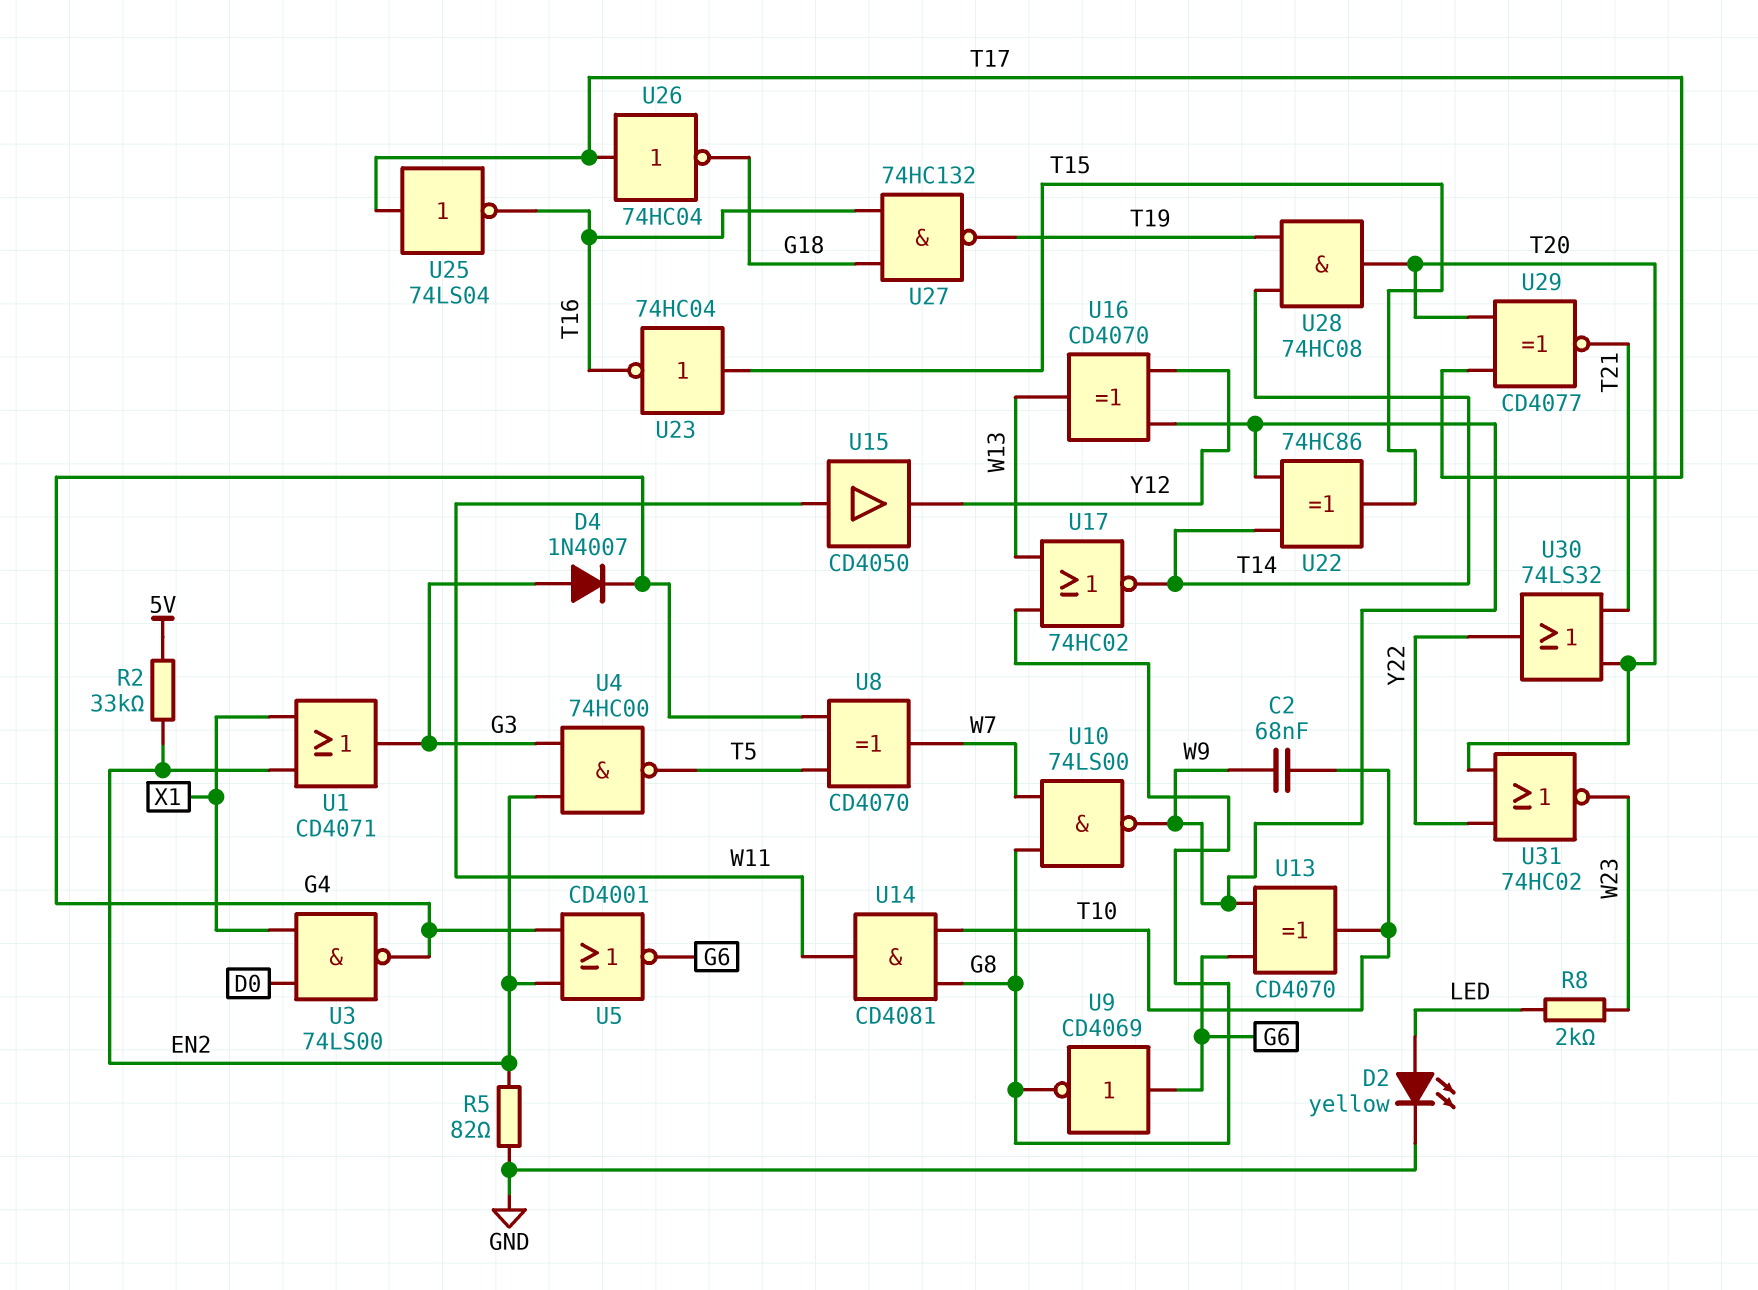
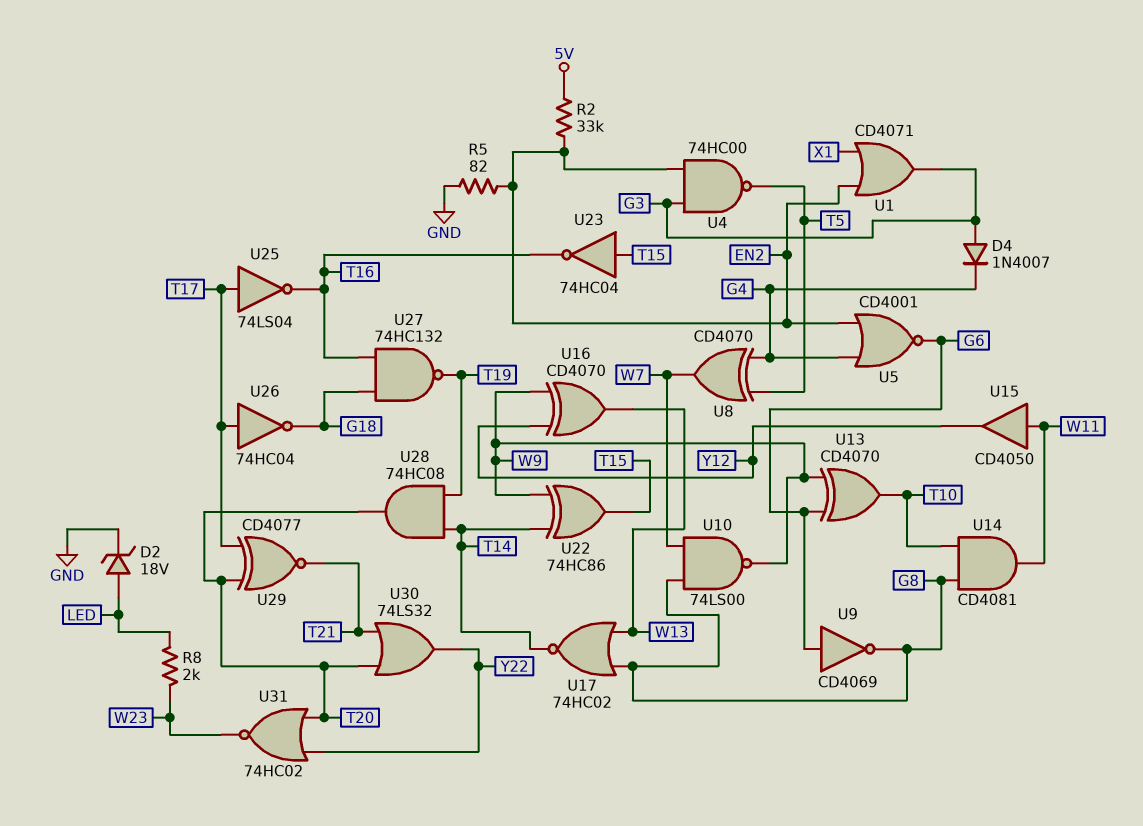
C2: 68nF (T10, W9) -> none
D2: LED yellow (A LED, K GND) -> zener 18V (A LED, K GND)
U3: NAND 74LS00 (in D0, in X1, out G4) -> none

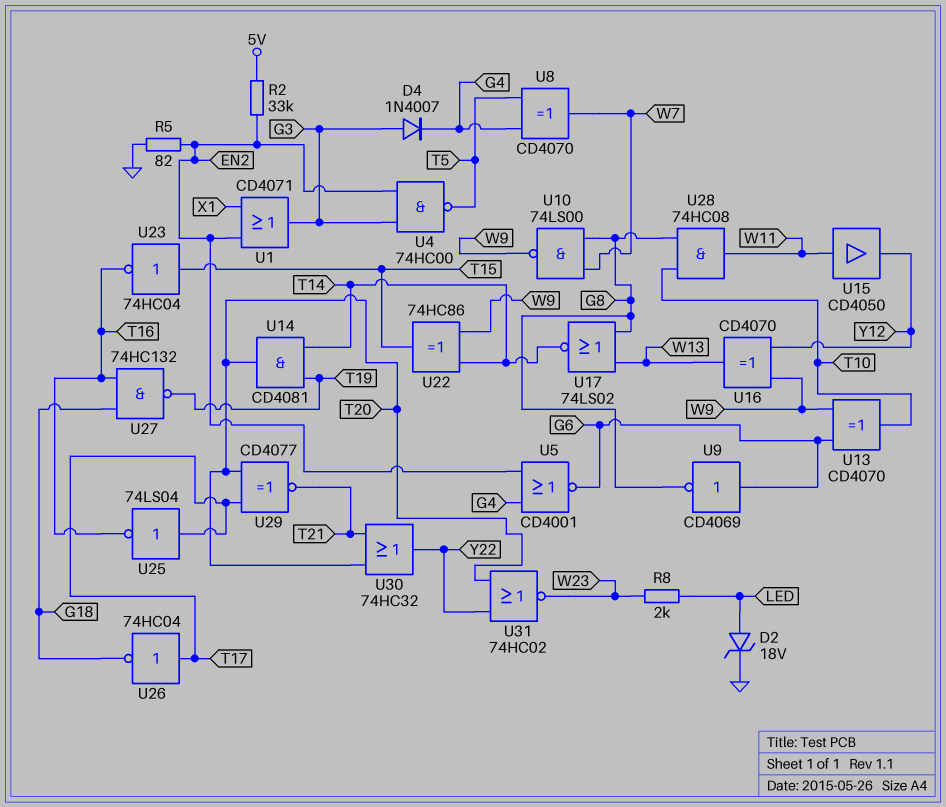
U14: AND CD4081 (in G8, in T10, out W11) -> AND CD4081 (in T14, in T19, out T20)
U17: NOR 74HC02 (in G8, in W13, out T14) -> NOR 74LS02 (in G8, in W13, out T14)
U28: AND 74HC08 (in T14, in T19, out T20) -> AND 74HC08 (in G8, in T10, out W11)
U30: OR 74LS32 (in T20, in T21, out Y22) -> OR 74HC32 (in T20, in T21, out Y22)

